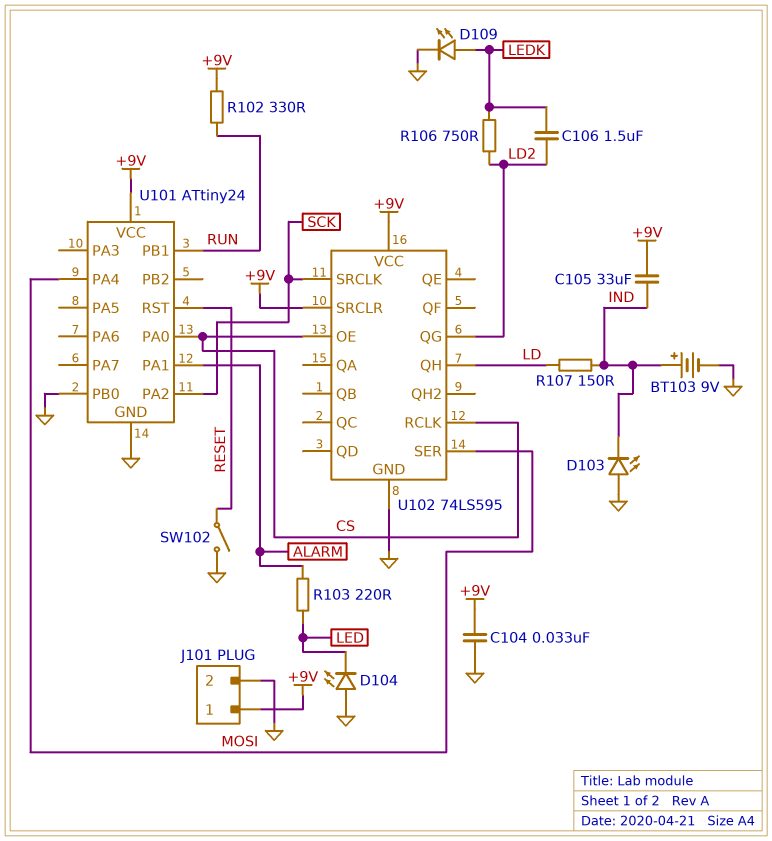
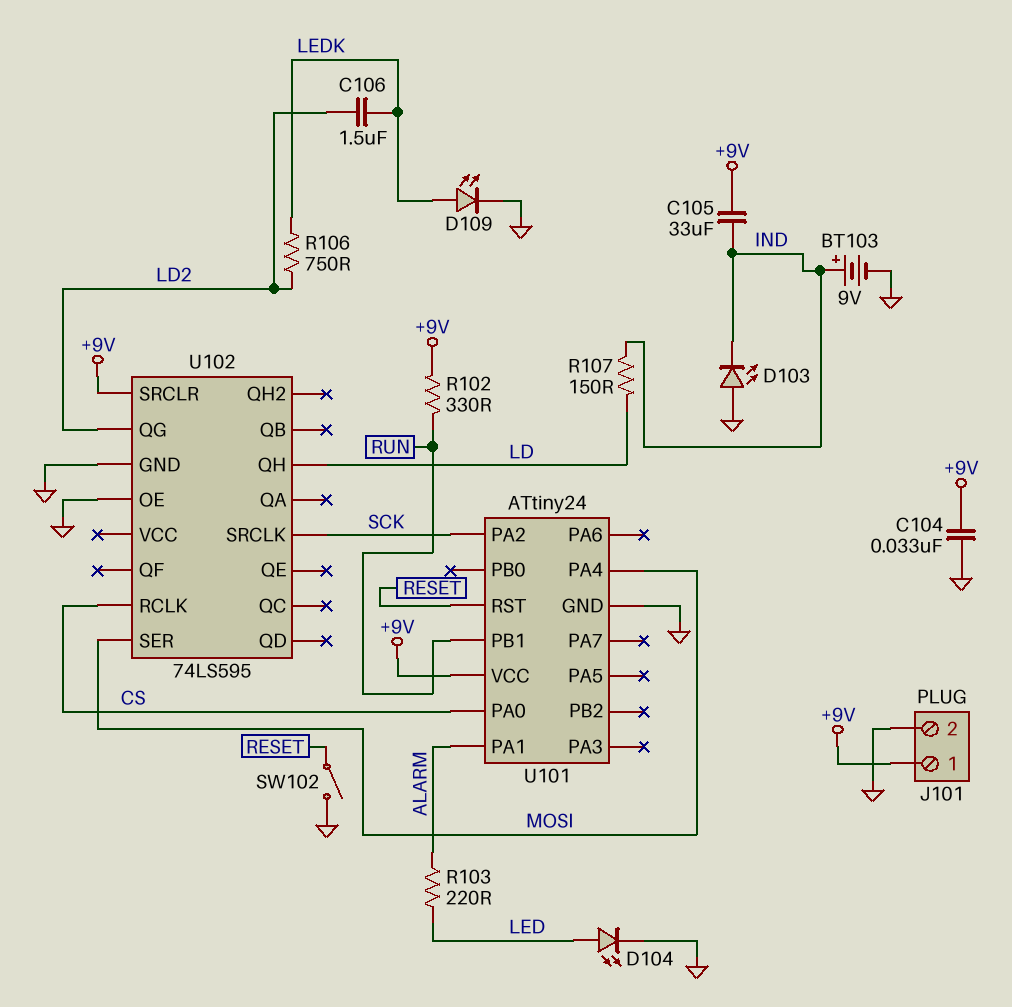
D104: LED (A GND, K LED) -> LED (A LED, K GND)
U101 pin PB0: GND -> none
U102 pin OE: CS -> GND
U102 pin VCC: +9V -> none

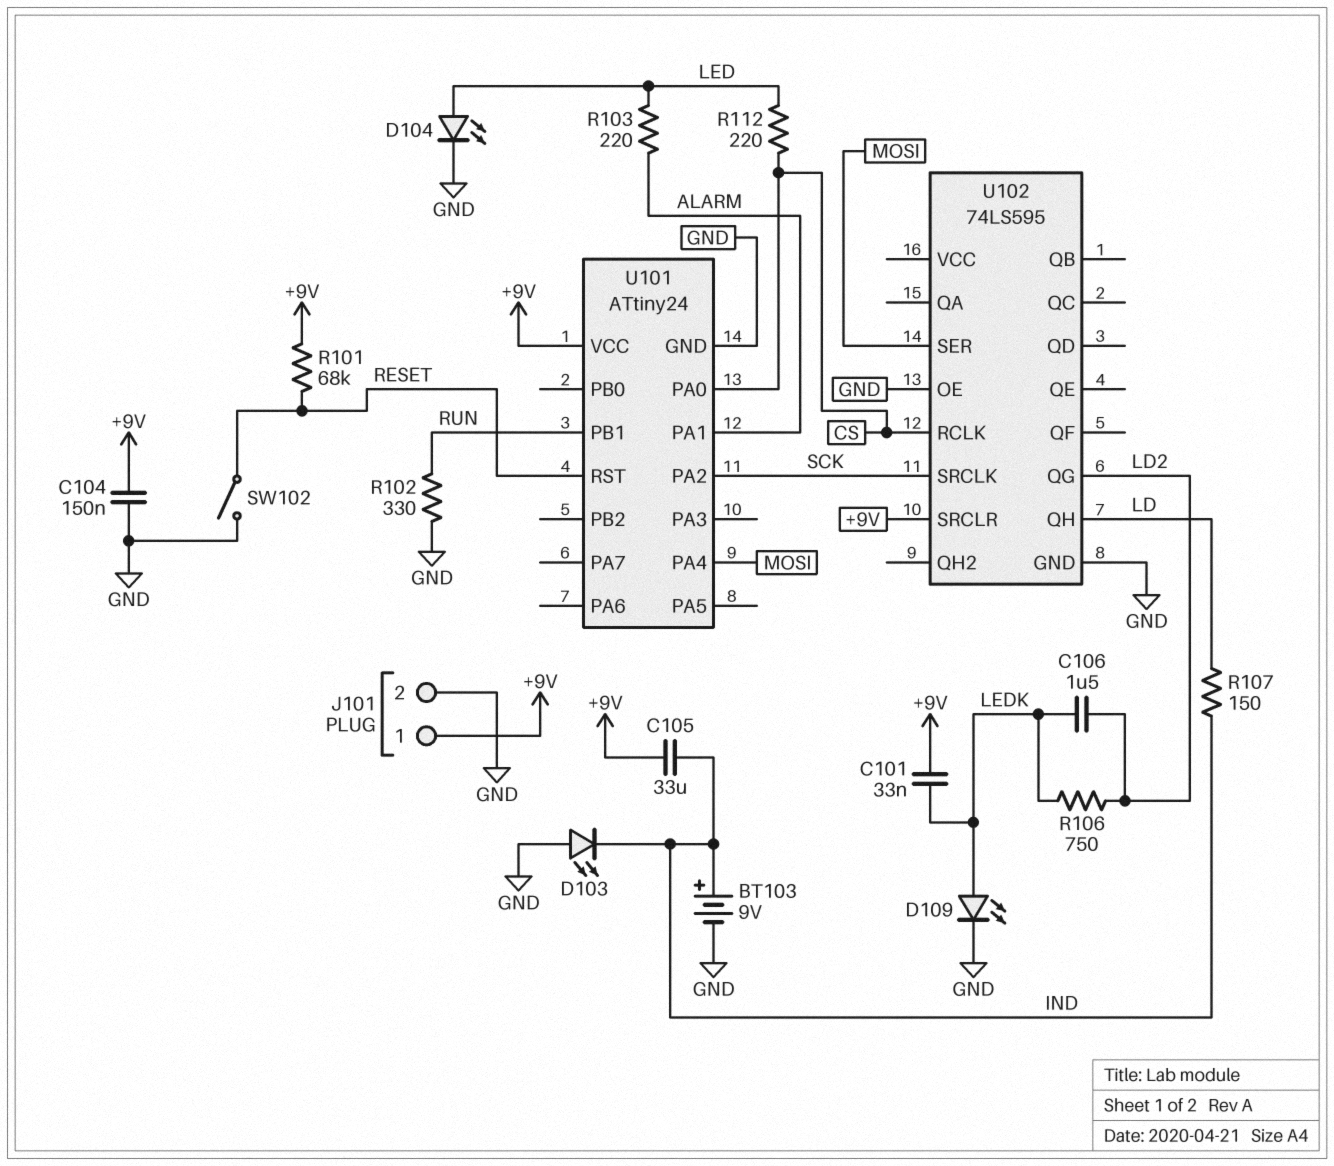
C101: none -> 33nF (+9V, LEDK)
C104: 33nF (+9V, GND) -> 150nF (+9V, GND)
R101: none -> 68k (+9V, RESET)
R102: 330 (+9V, RUN) -> 330 (GND, RUN)
R112: none -> 220 (CS, LED)

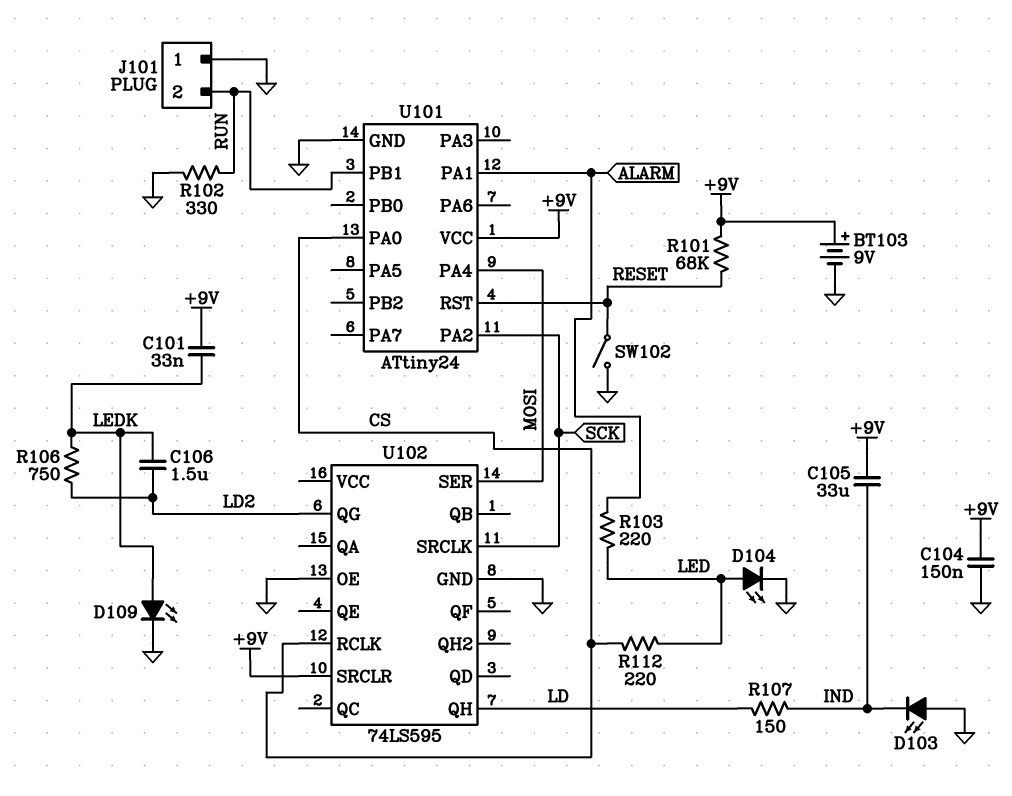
BT103: 9V (plus IND, minus GND) -> 9V (plus +9V, minus GND)
J101 pin 1: +9V -> GND
J101 pin 2: GND -> RUN

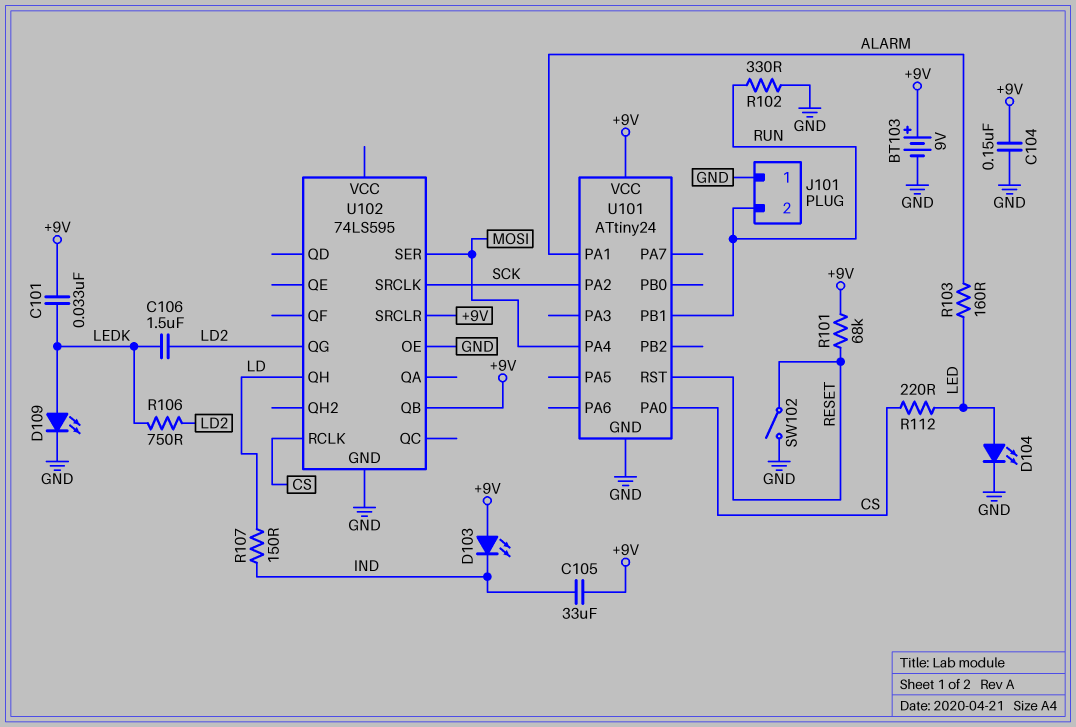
D103: LED (A GND, K IND) -> LED (A +9V, K IND)
R103: 220 (ALARM, LED) -> 160 (ALARM, LED)
U102 pin QB: none -> +9V

